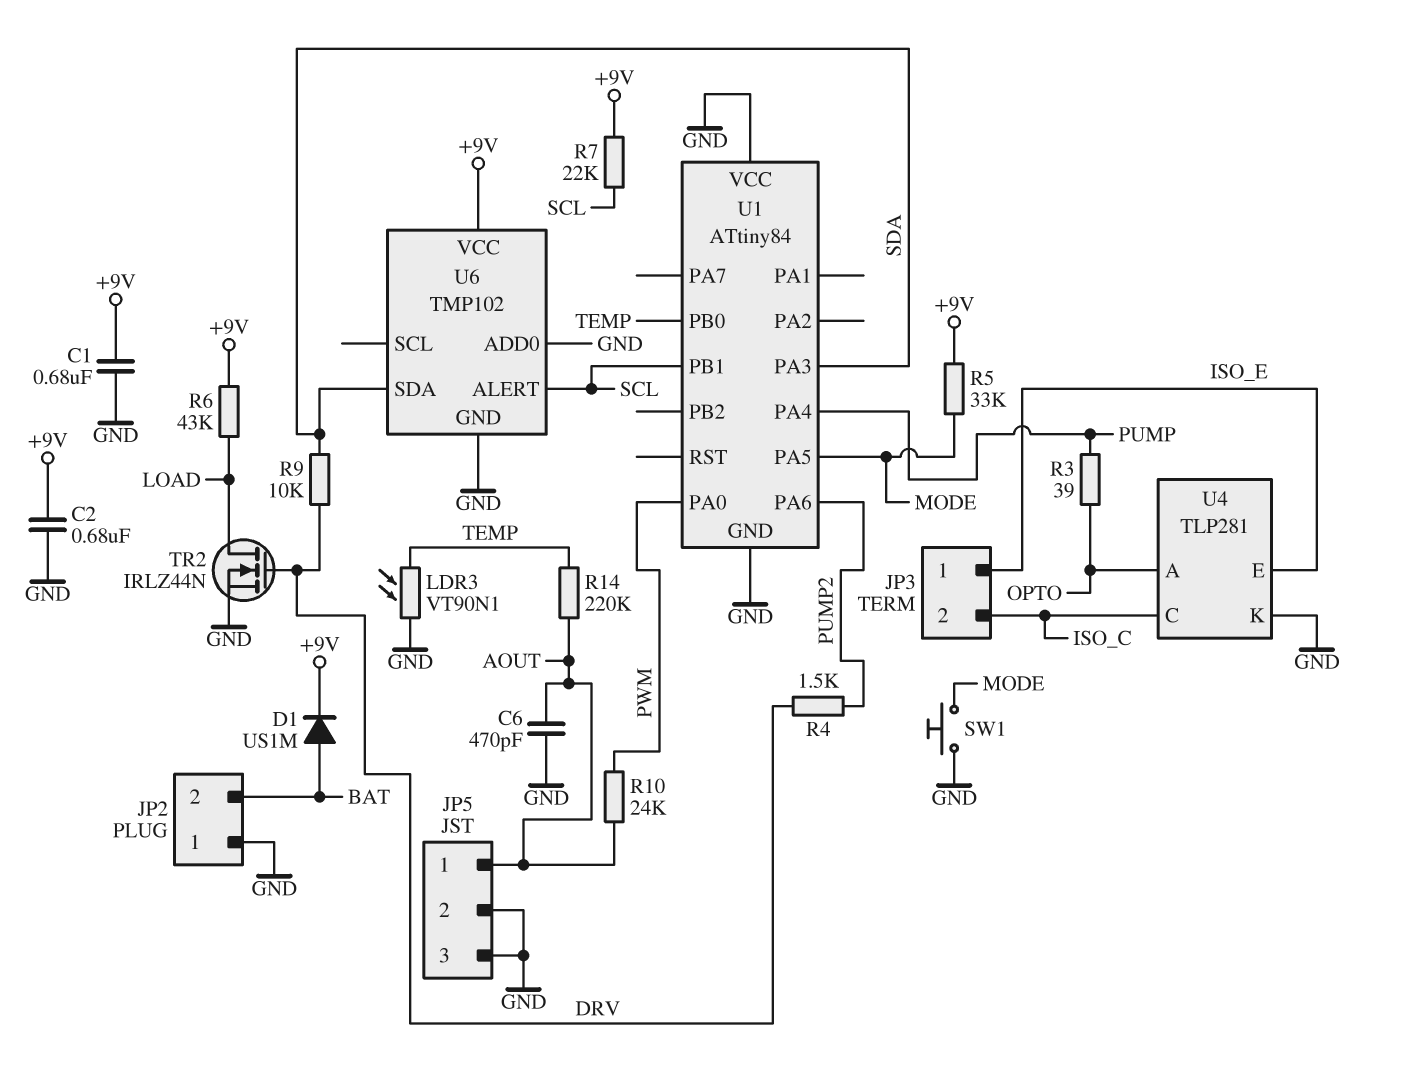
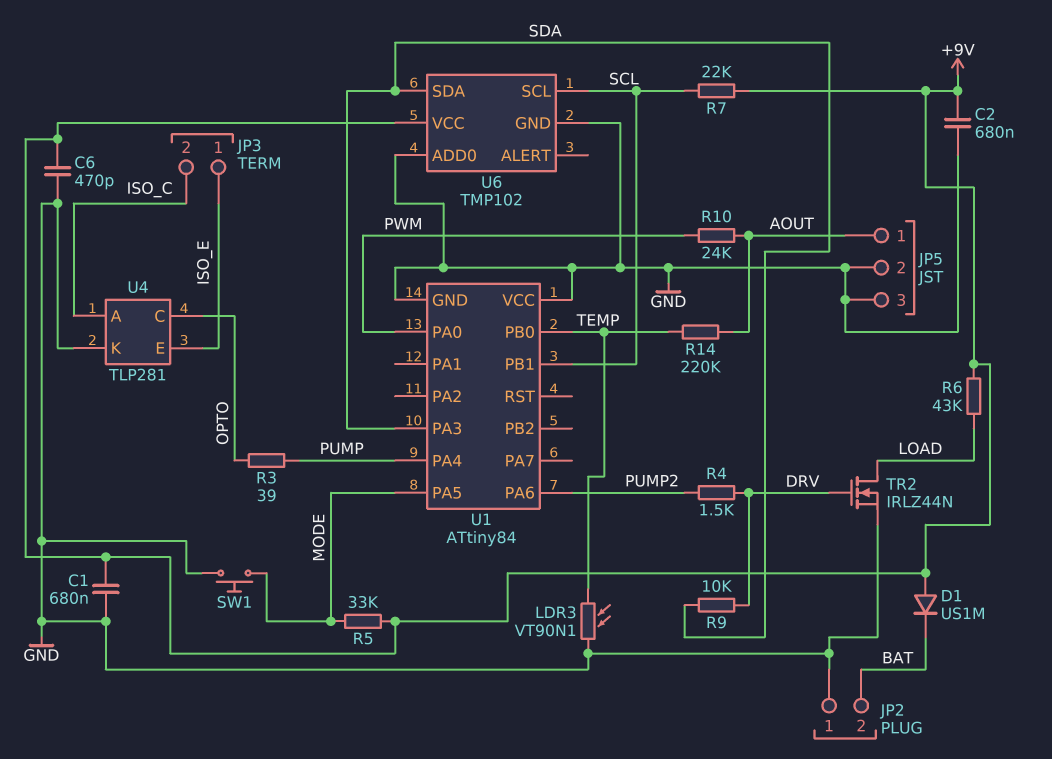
C6: 470pF (AOUT, GND) -> 470pF (+9V, GND)
D1: diode US1M (A BAT, K +9V) -> diode US1M (A +9V, K BAT)
U4 pin A: OPTO -> ISO_C
U4 pin C: ISO_C -> OPTO
U6 pin ALERT: SCL -> none
U6 pin SCL: none -> SCL

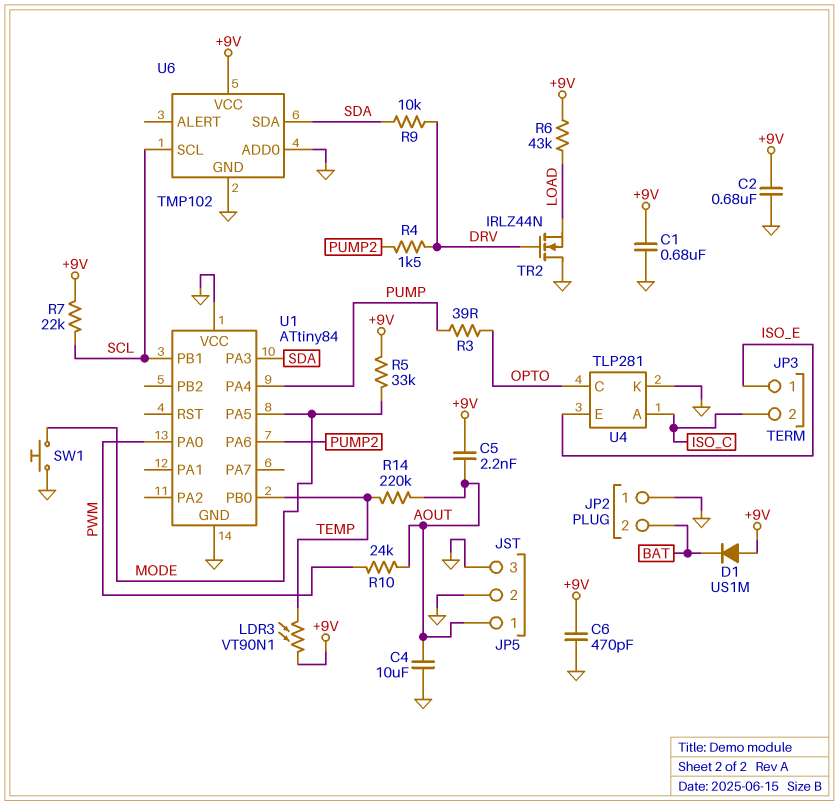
C4: none -> 10uF (AOUT, GND)
C5: none -> 2.2nF (+9V, AOUT)
LDR3: VT90N1 (GND, TEMP) -> VT90N1 (+9V, TEMP)
TR2: NMOS IRLZ44N (G DRV, D LOAD, S GND) -> NMOS IRLZ44N (G DRV, D GND, S LOAD)

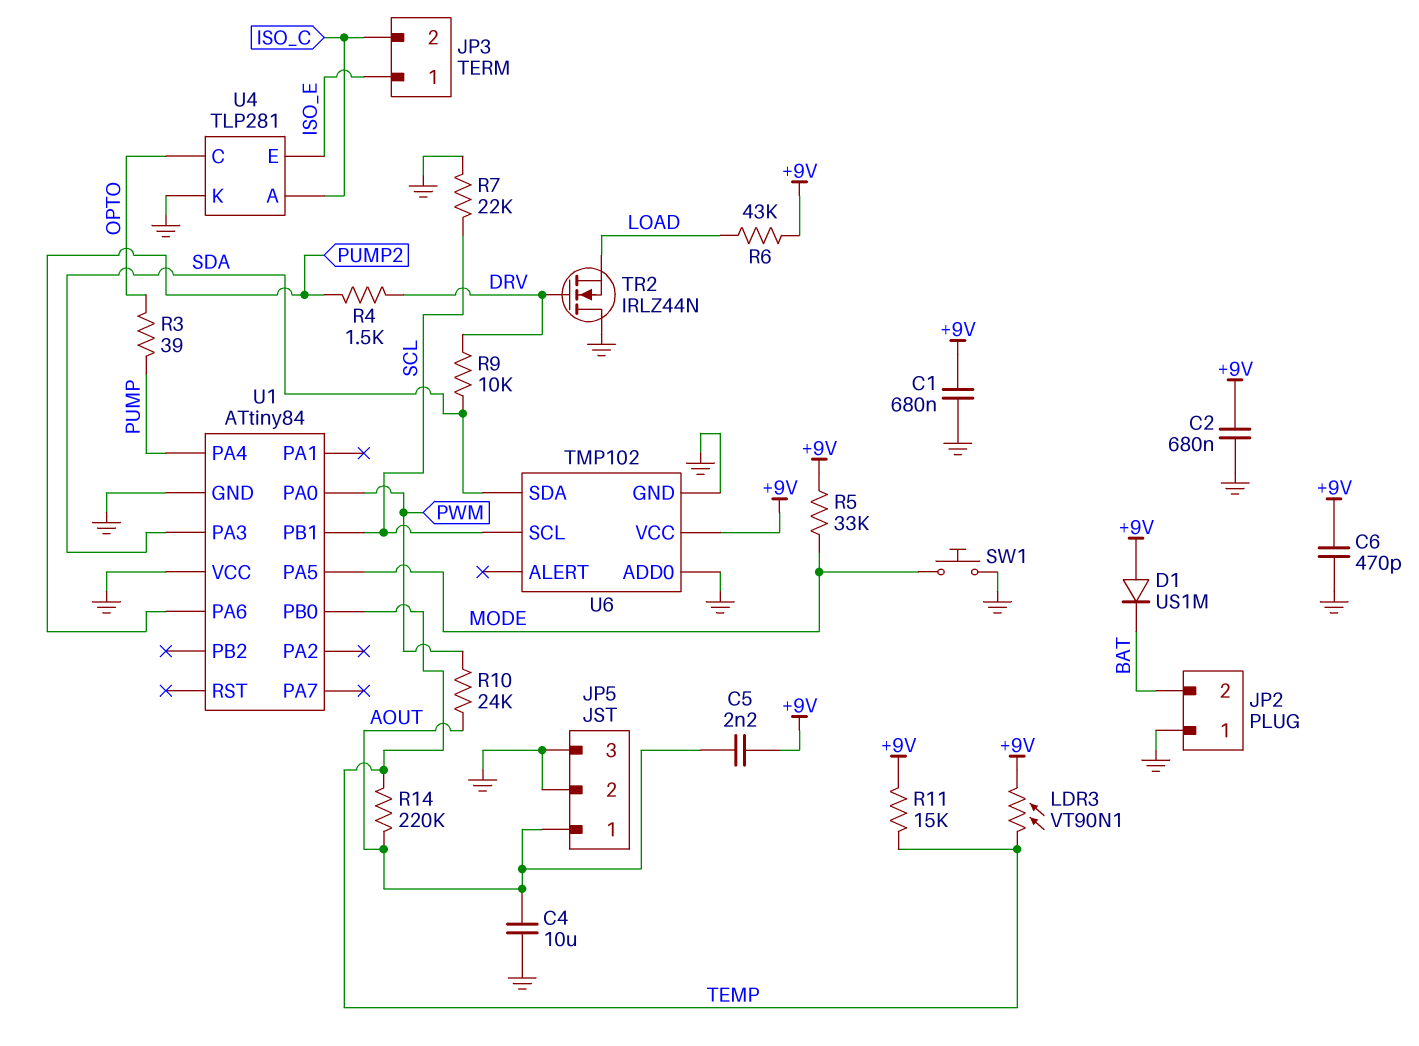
R7: 22k (+9V, SCL) -> 22k (GND, SCL)
R11: none -> 15k (+9V, TEMP)

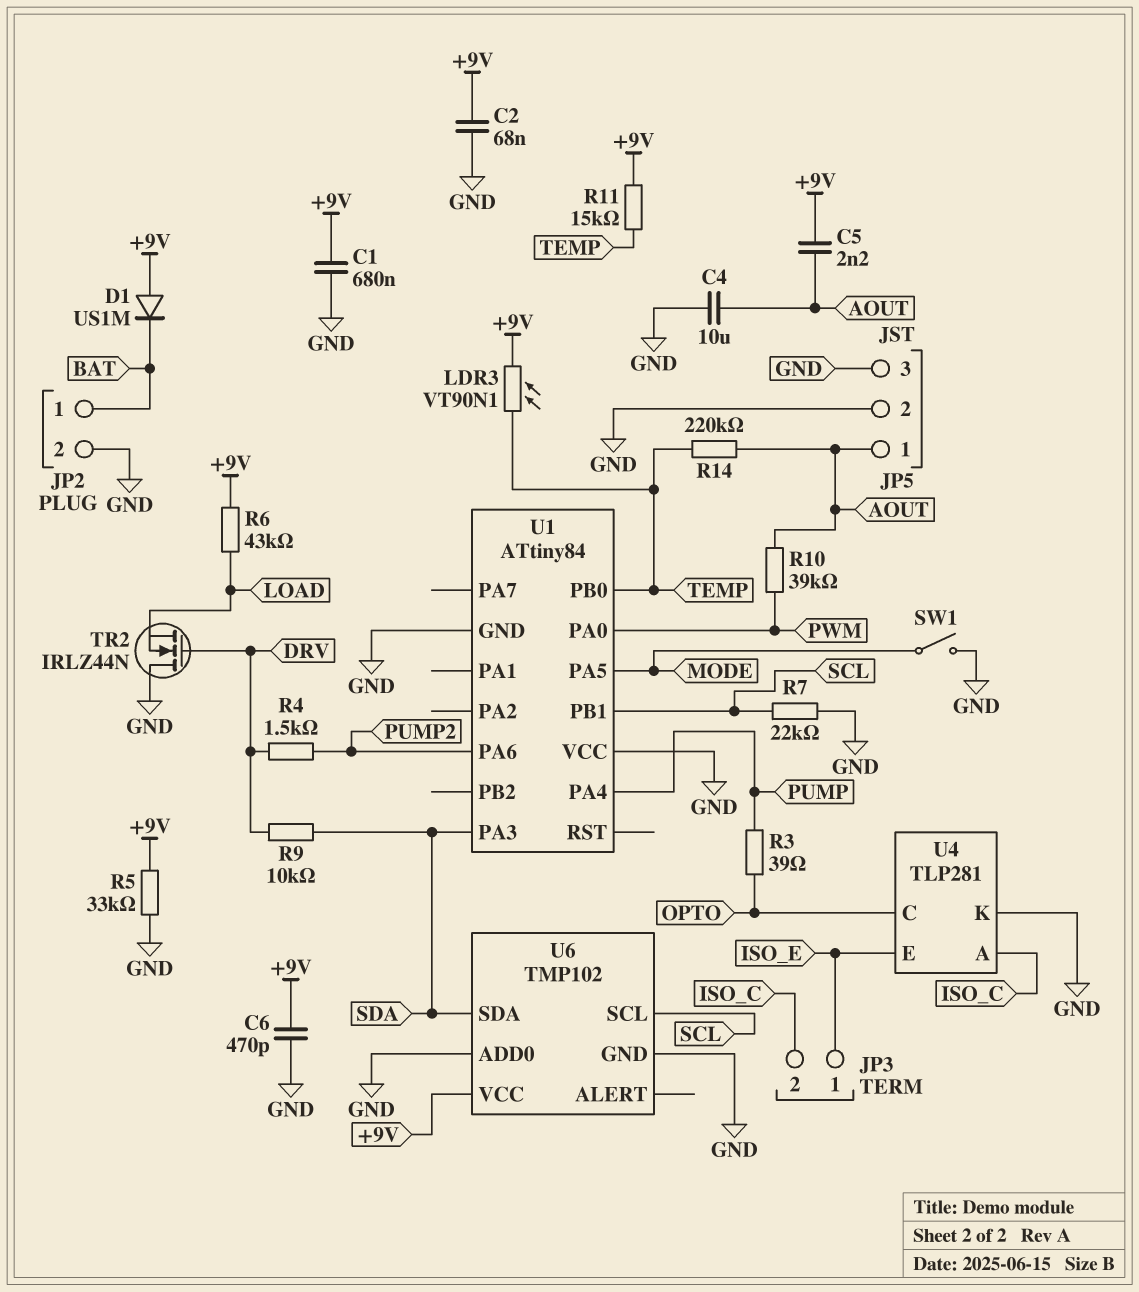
C2: 680nF (+9V, GND) -> 68nF (+9V, GND)
JP2 pin 1: GND -> BAT
JP2 pin 2: BAT -> GND
R5: 33k (+9V, MODE) -> 33k (+9V, GND)
R10: 24k (AOUT, PWM) -> 39k (AOUT, PWM)
SW1: button (GND, MODE) -> switch (GND, MODE)

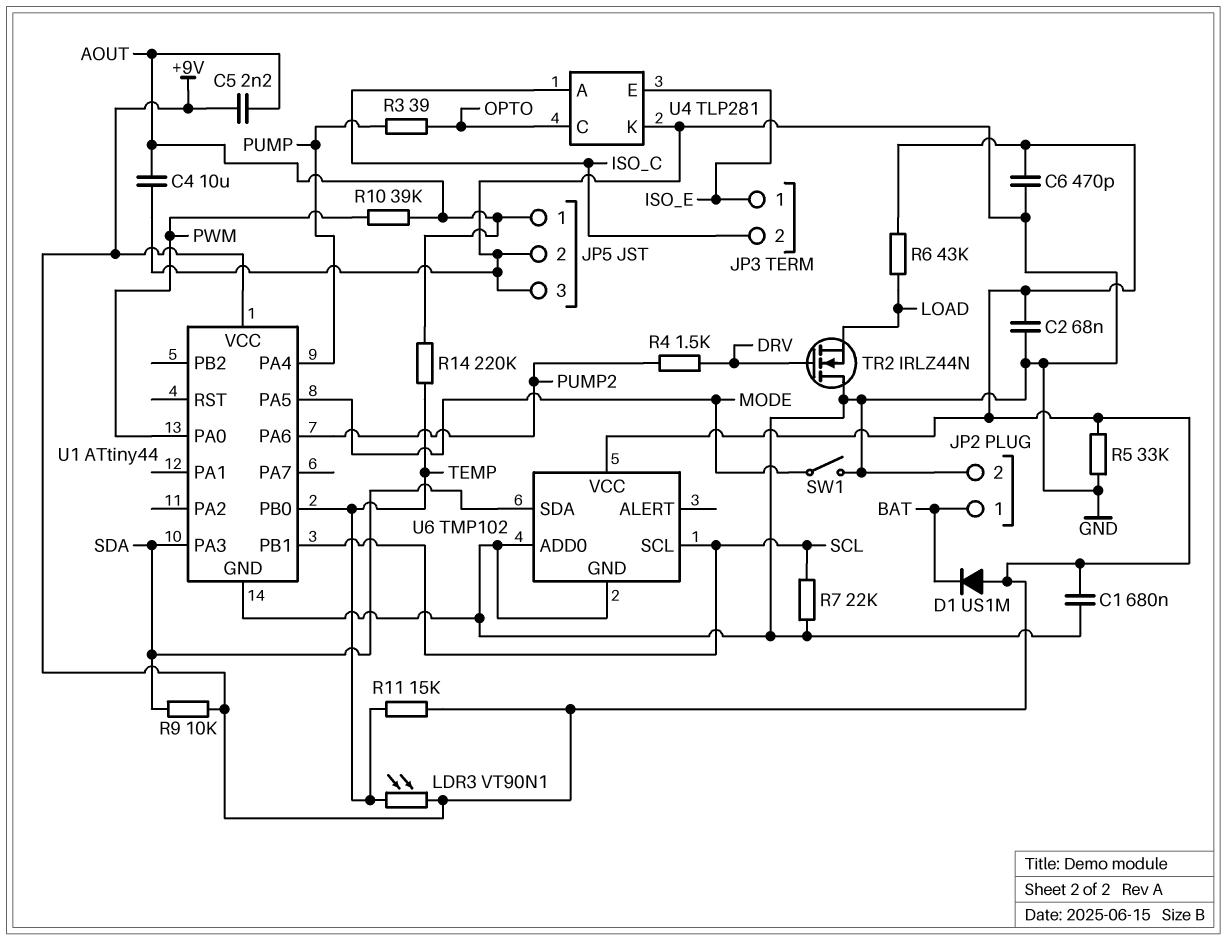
R9: 10k (DRV, SDA) -> 10k (+9V, SDA)
U1: ATtiny84 -> ATtiny44
U1 pin VCC: GND -> +9V

